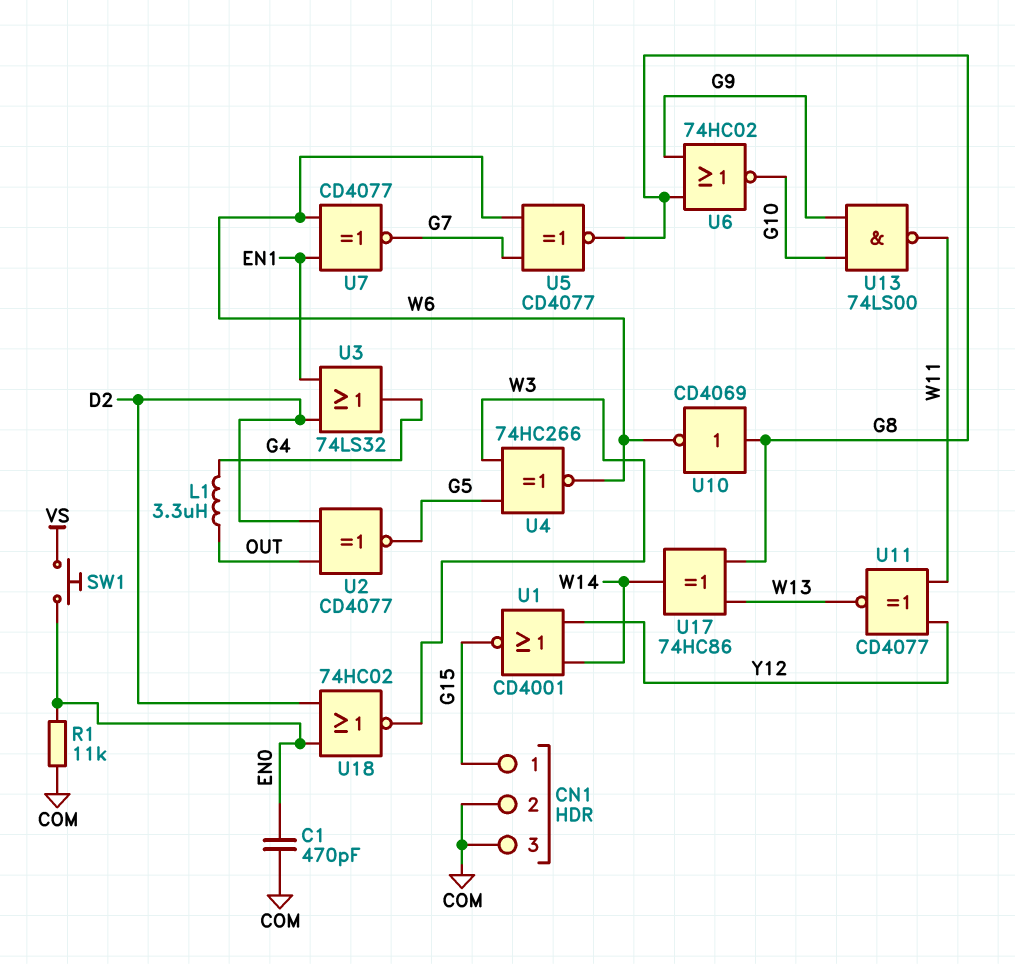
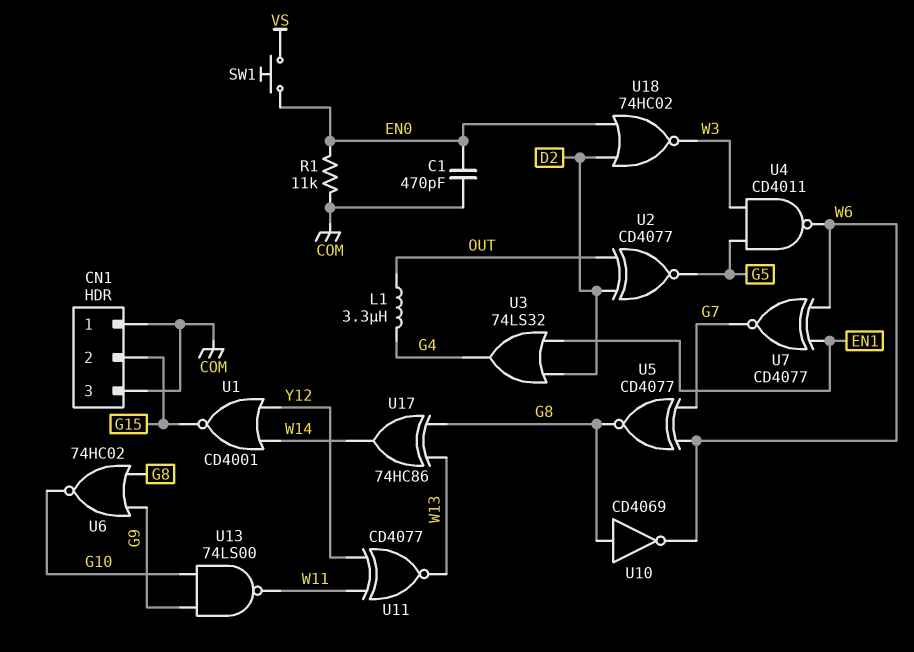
CN1 pin 1: G15 -> COM
CN1 pin 2: COM -> G15
U4: XNOR 74HC266 (in G5, in W3, out W6) -> NAND CD4011 (in G5, in W3, out W6)

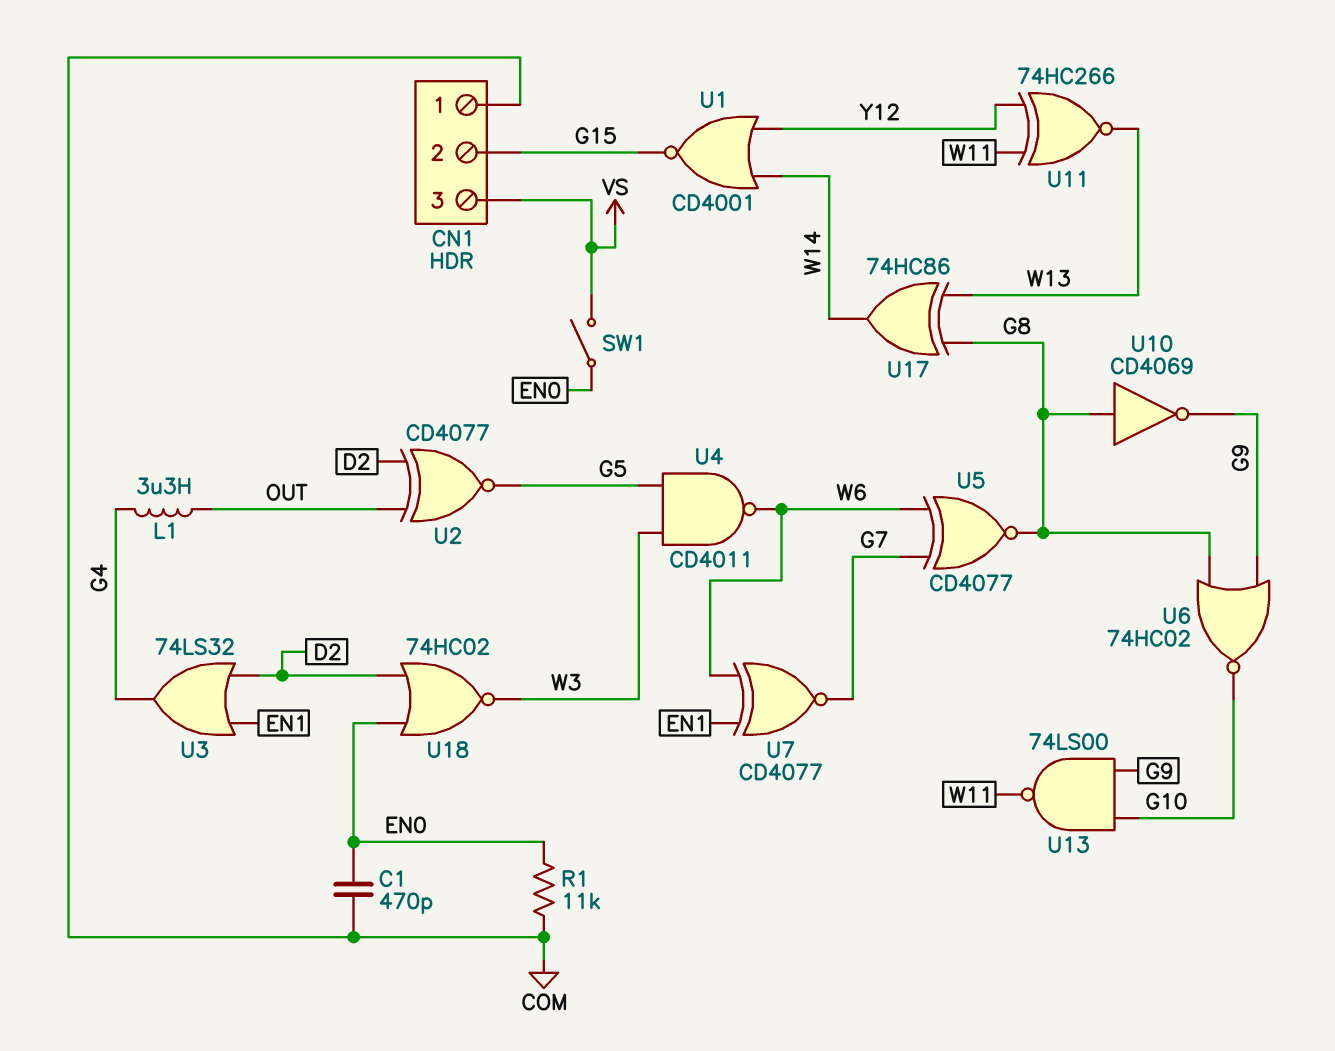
CN1 pin 3: COM -> VS
SW1: button (EN0, VS) -> switch (EN0, VS)
U10: NOT CD4069 (in G8, out W6) -> NOT CD4069 (in G8, out G9)
U11: XNOR CD4077 (in W11, in Y12, out W13) -> XNOR 74HC266 (in W11, in Y12, out W13)

